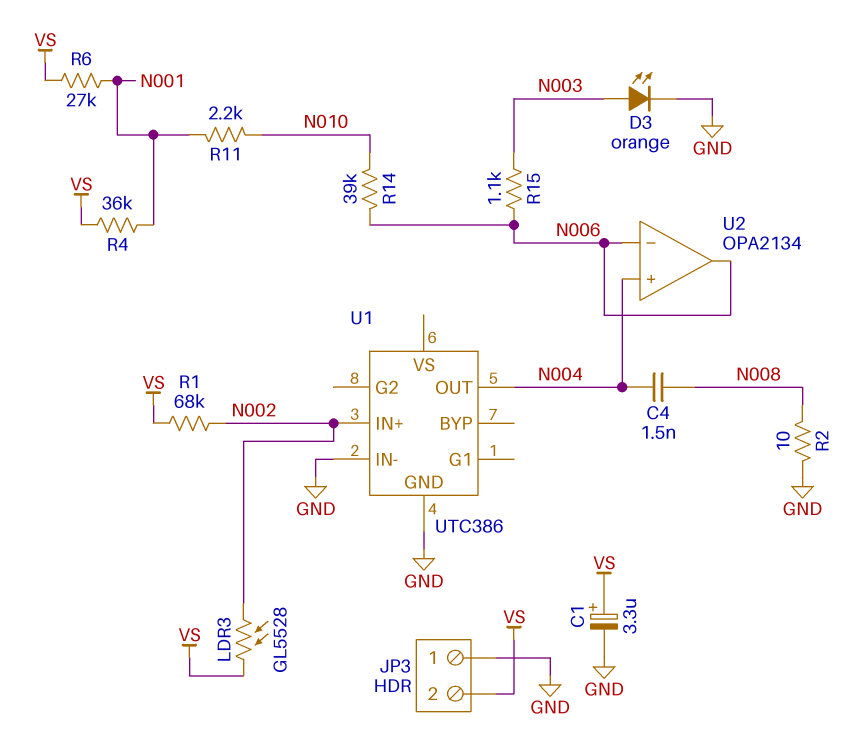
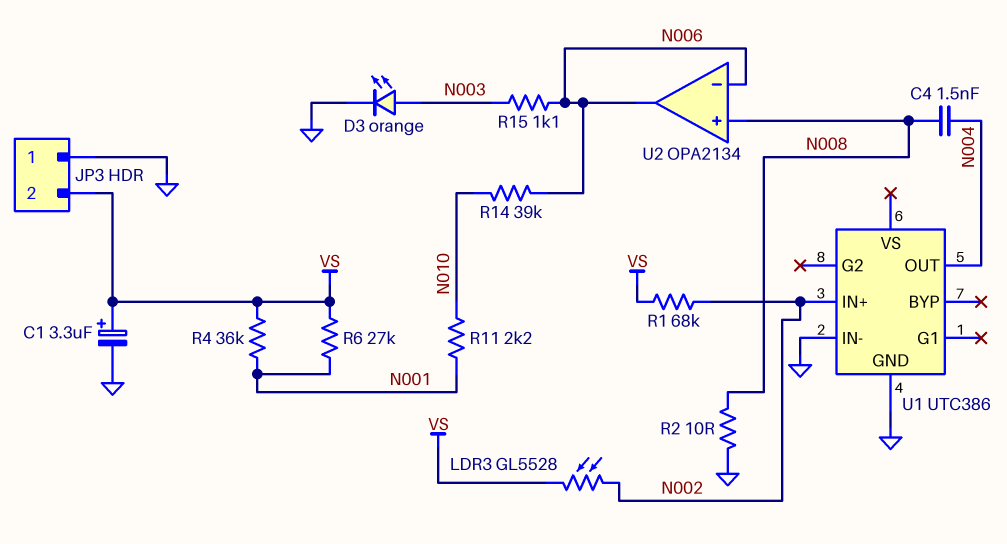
U2 pin in+: N004 -> N008

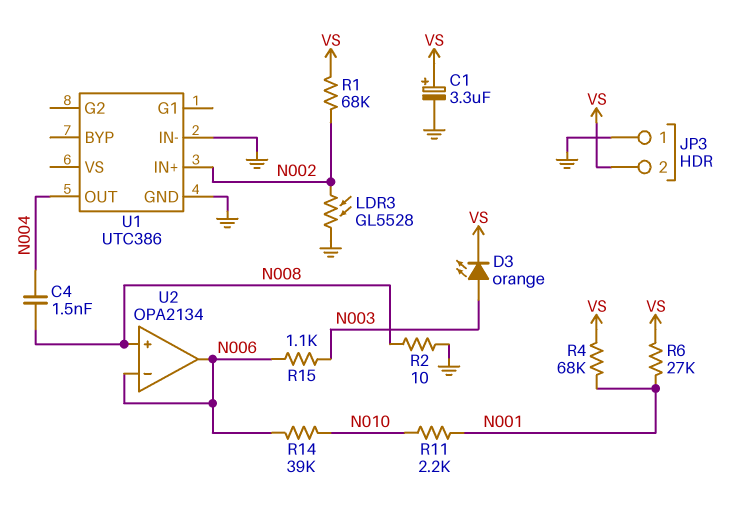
D3: LED orange (A N003, K GND) -> LED orange (A N003, K VS)
LDR3: GL5528 (N002, VS) -> GL5528 (GND, N002)
R4: 36k (N001, VS) -> 68k (N001, VS)

